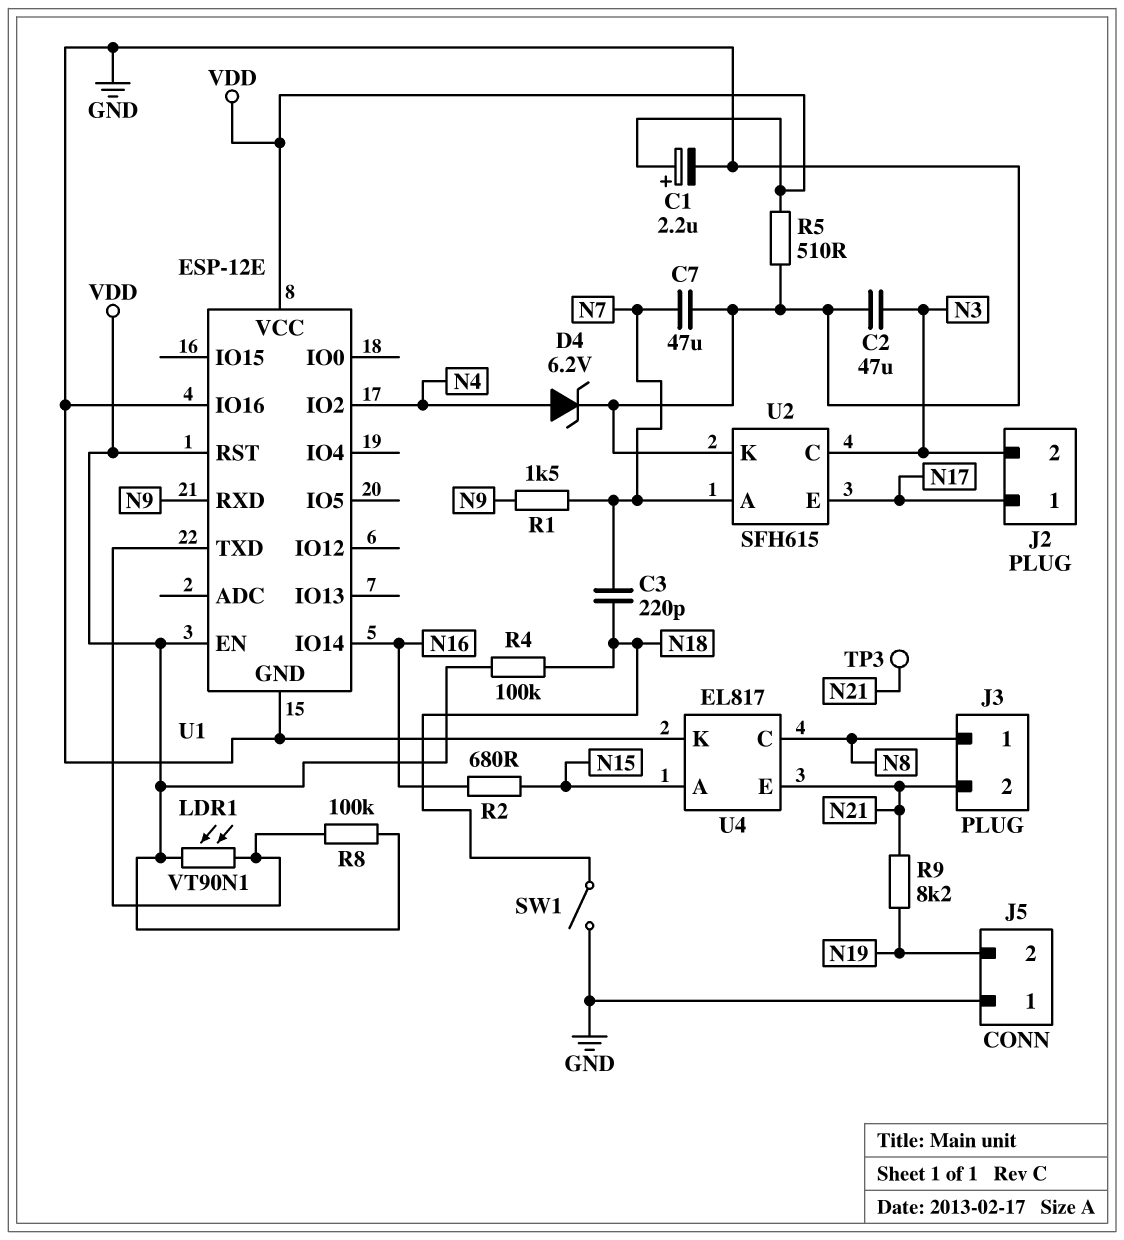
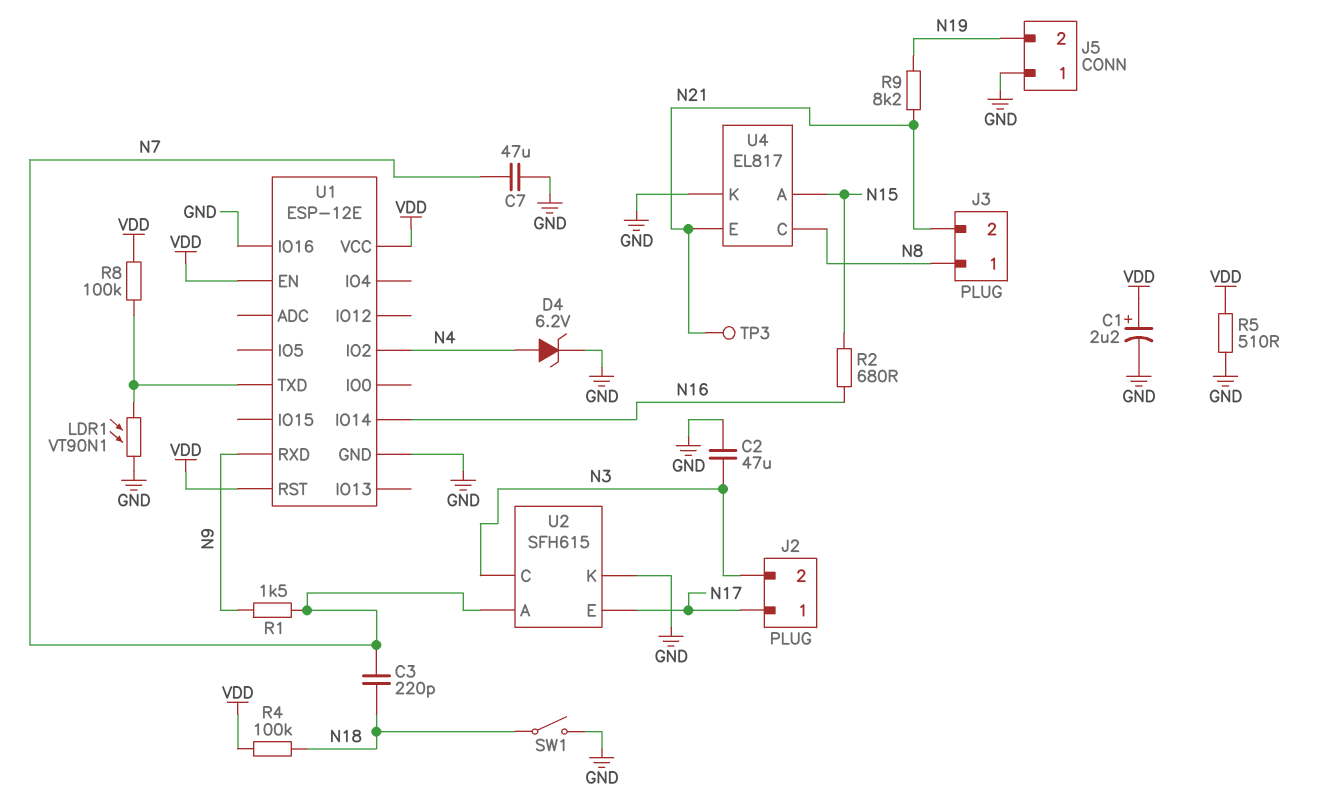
LDR1: VT90N1 (U1/TXD, VDD) -> VT90N1 (GND, U1/TXD)

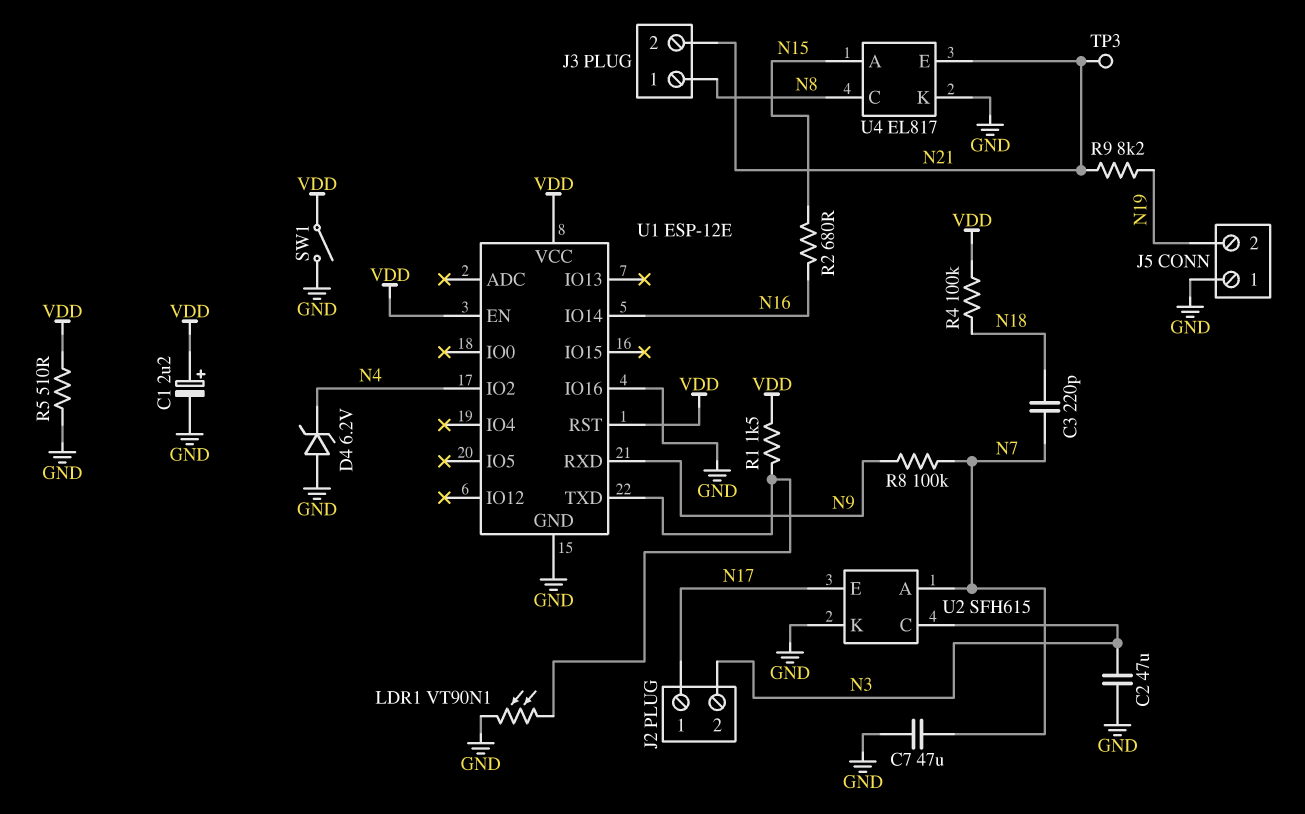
D4: zener 6.2V (A N4, K GND) -> zener 6.2V (A GND, K N4)
R1: 1.5k (N7, N9) -> 1.5k (U1/TXD, VDD)
R8: 100k (U1/TXD, VDD) -> 100k (N7, N9)
SW1: switch (GND, N18) -> switch (GND, VDD)

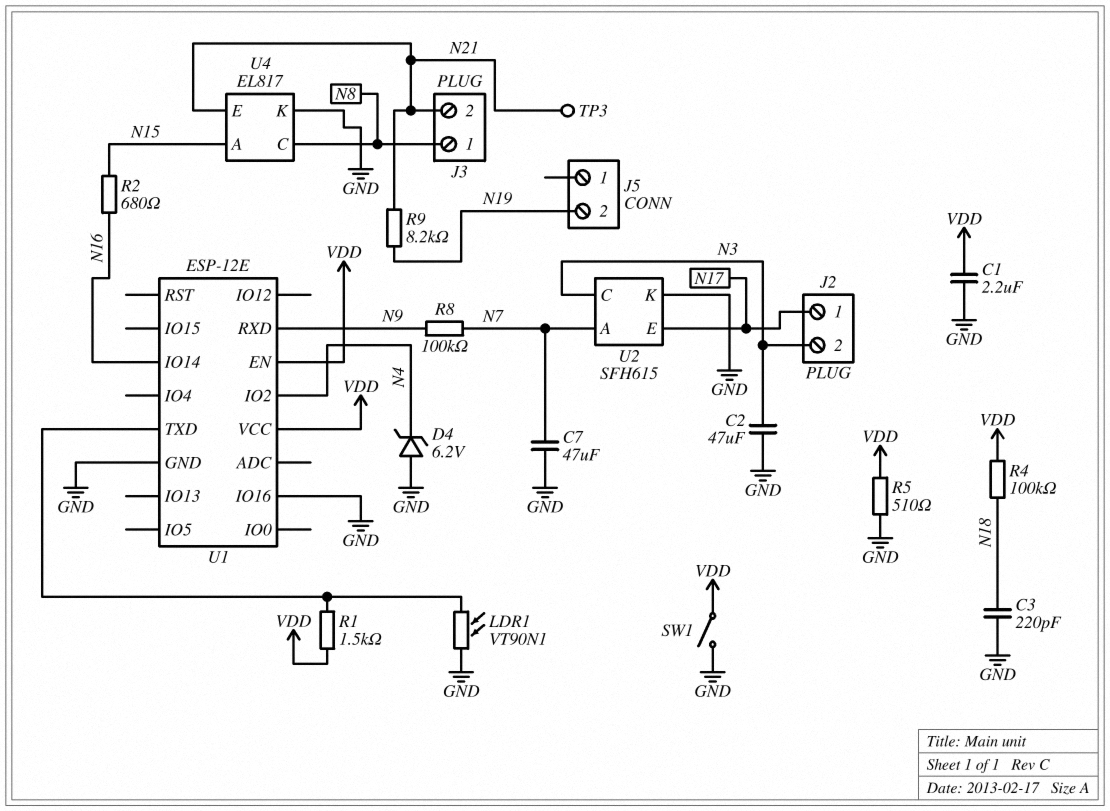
C1: 2.2uF (plus VDD, minus GND) -> 2.2uF (GND, VDD)
C3: 220pF (N7, N18) -> 220pF (GND, N18)
J5 pin 1: GND -> none
U1 pin RST: VDD -> none

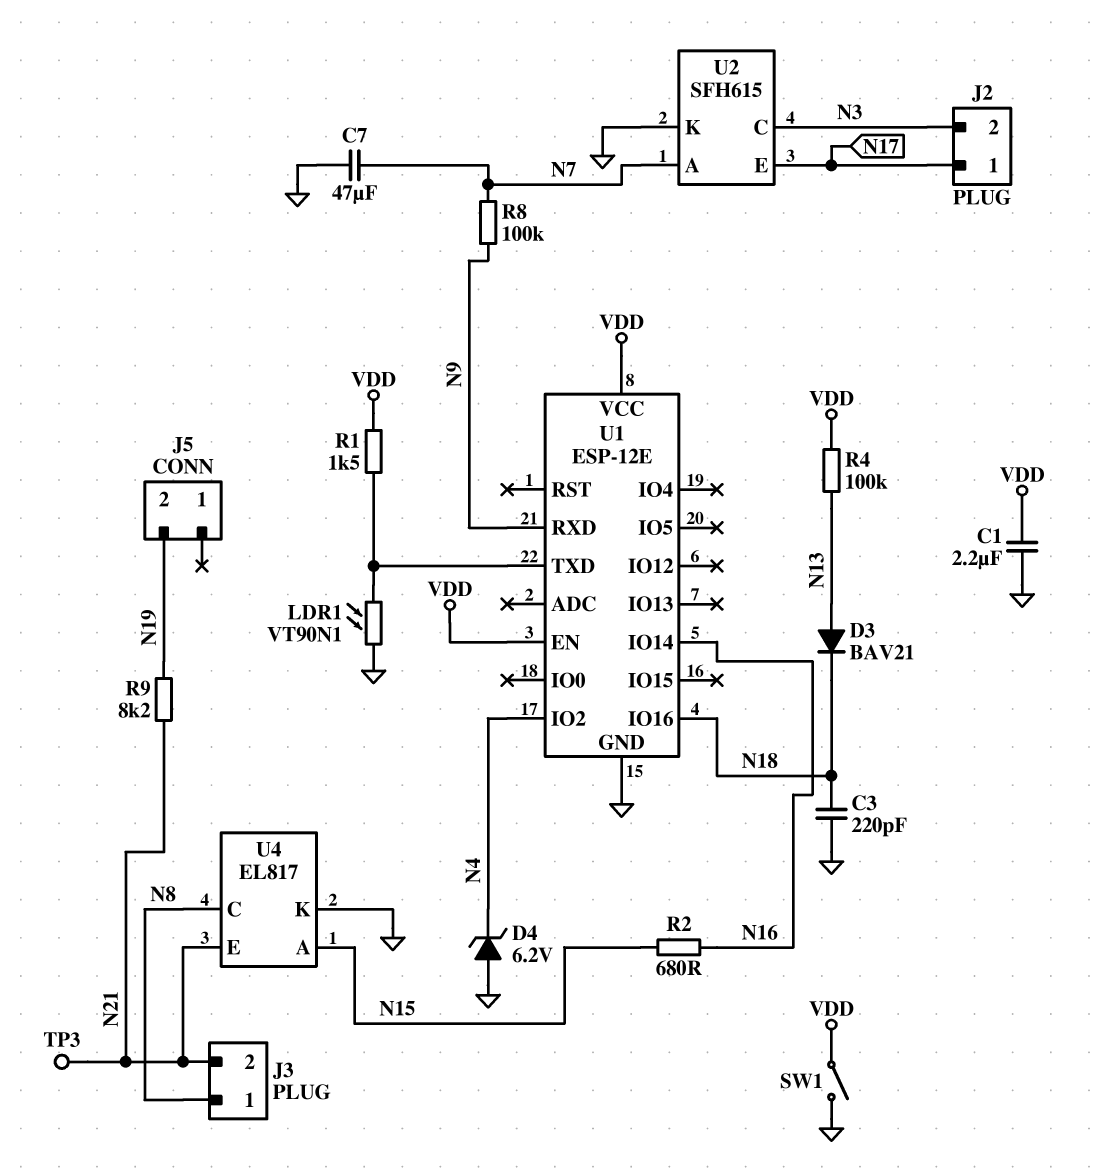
C2: 47uF (GND, N3) -> none
D3: none -> diode BAV21 (A N13, K N18)
R4: 100k (N18, VDD) -> 100k (N13, VDD)
R5: 510 (GND, VDD) -> none
U1 pin IO16: GND -> N18

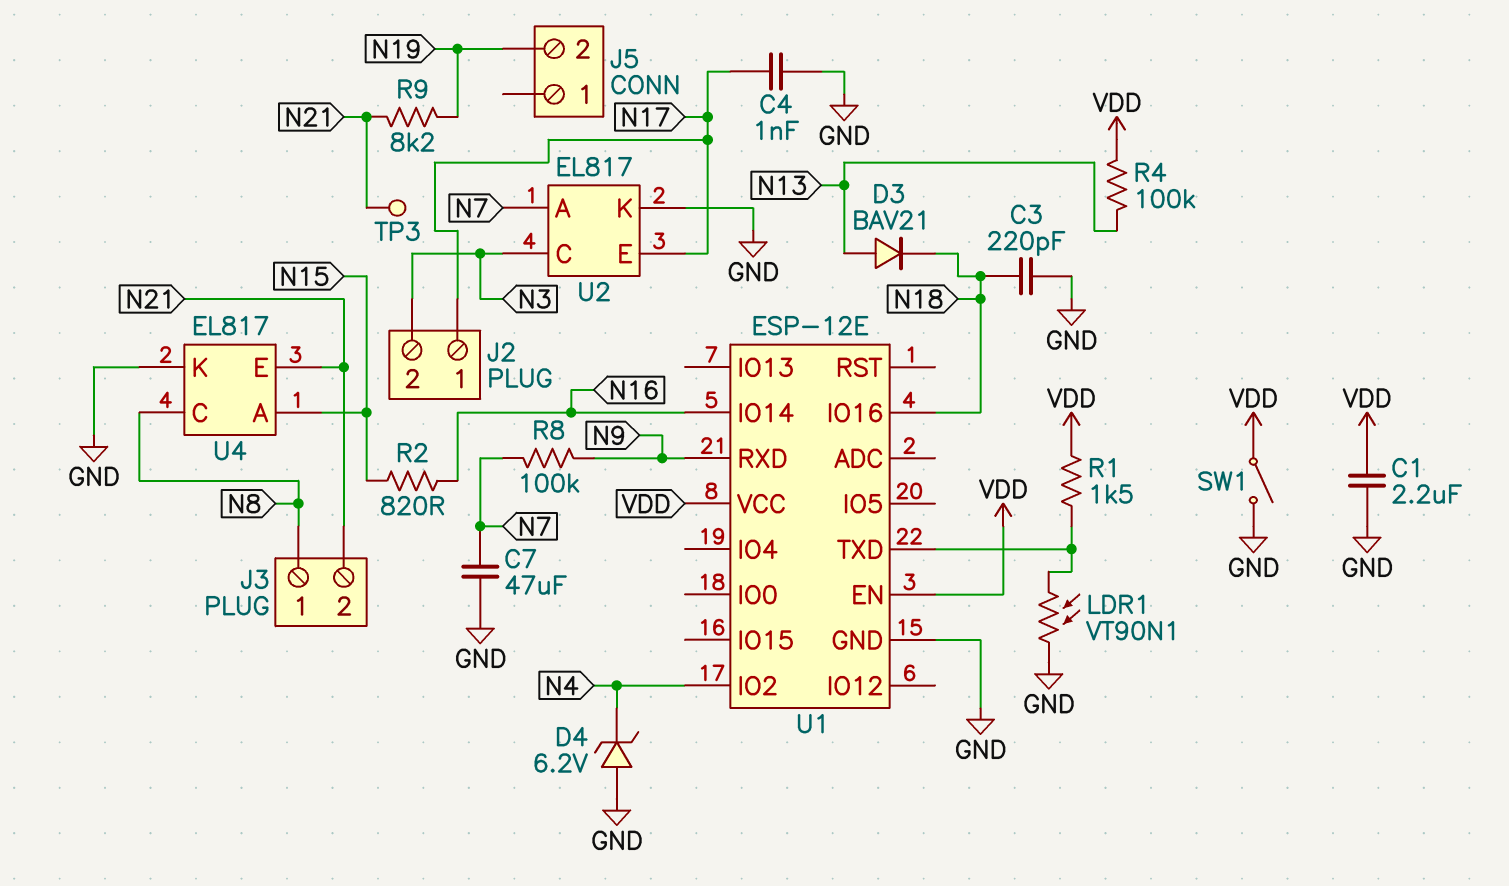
C4: none -> 1nF (GND, N17)
R2: 680 (N15, N16) -> 820 (N15, N16)
U2: SFH615 -> EL817

